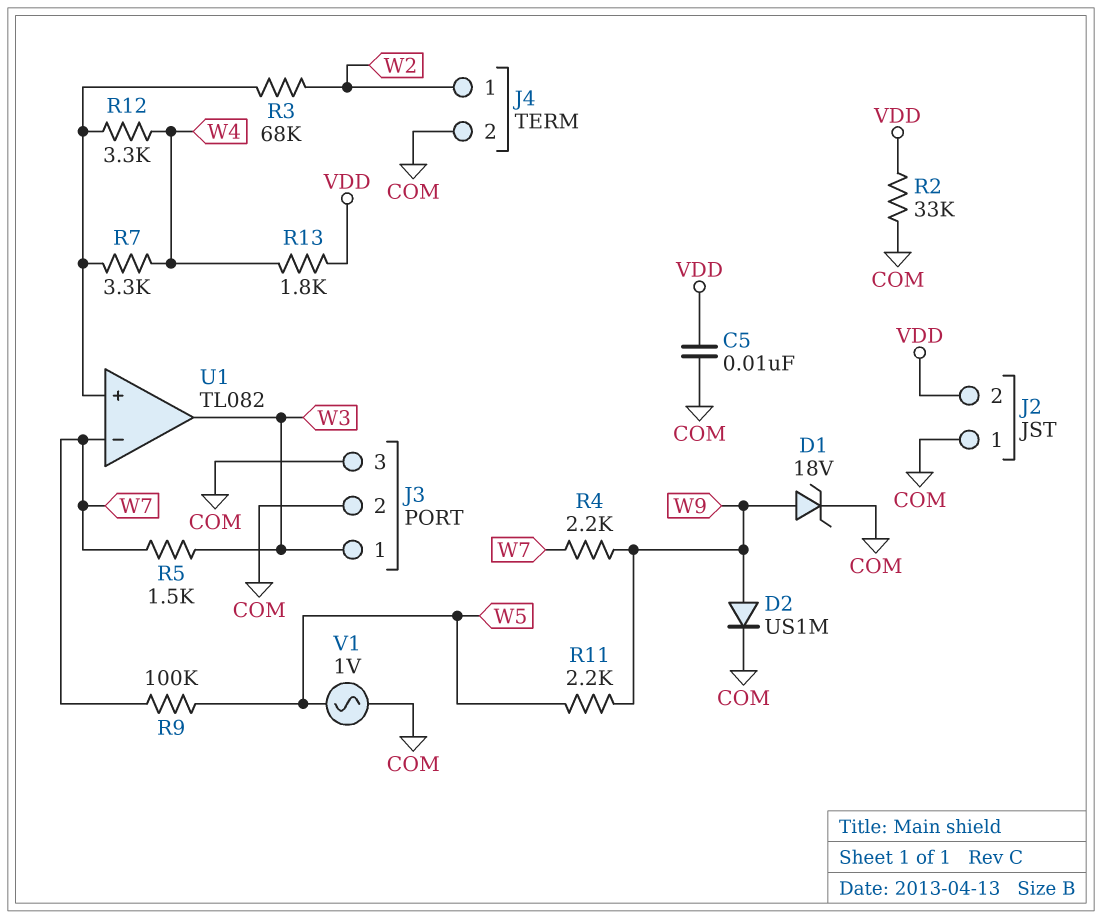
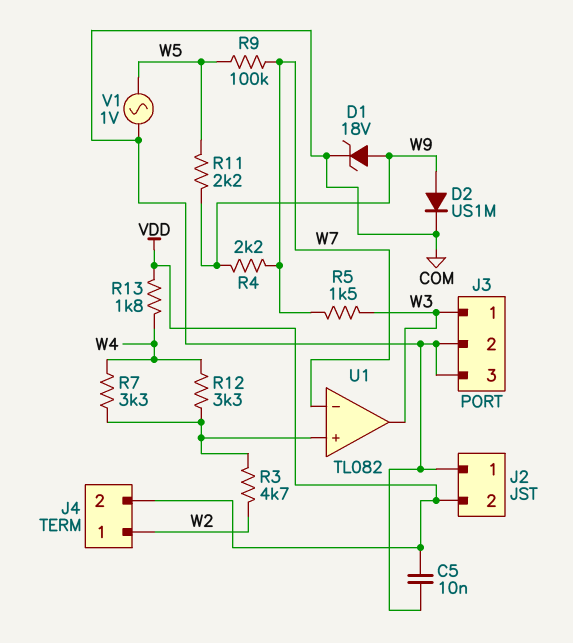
J4 pin 2: COM -> VDD
R2: 33k (COM, VDD) -> none
R3: 68k (U1/in+, W2) -> 4.7k (U1/in+, W2)

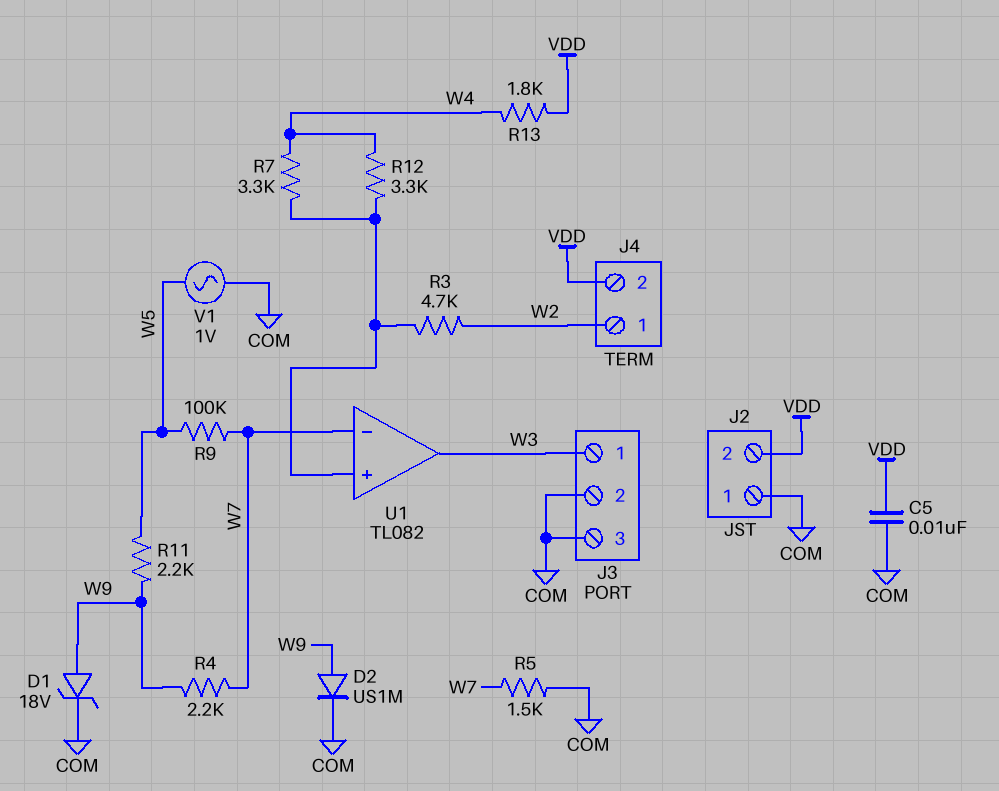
R5: 1.5k (W3, W7) -> 1.5k (COM, W7)

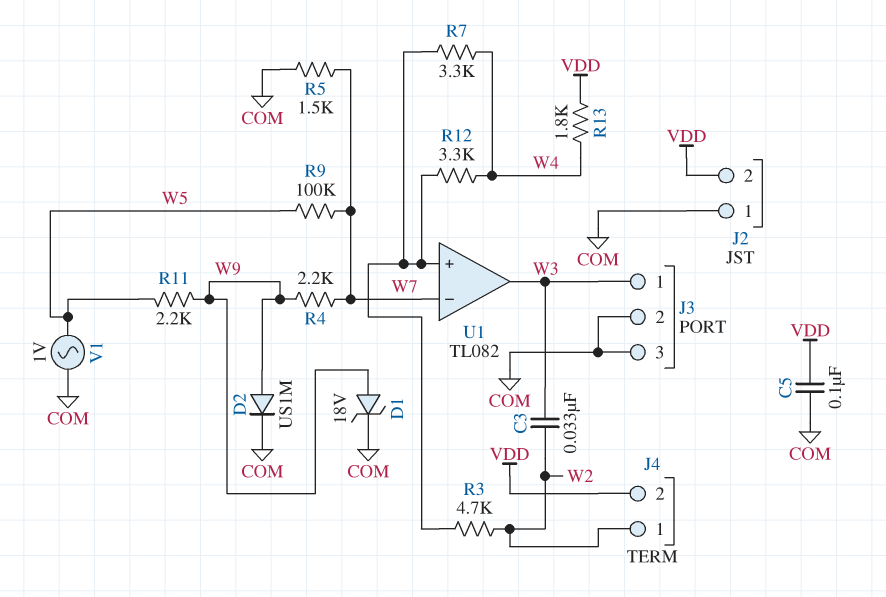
C3: none -> 33nF (W2, W3)
C5: 10nF (COM, VDD) -> 100nF (COM, VDD)

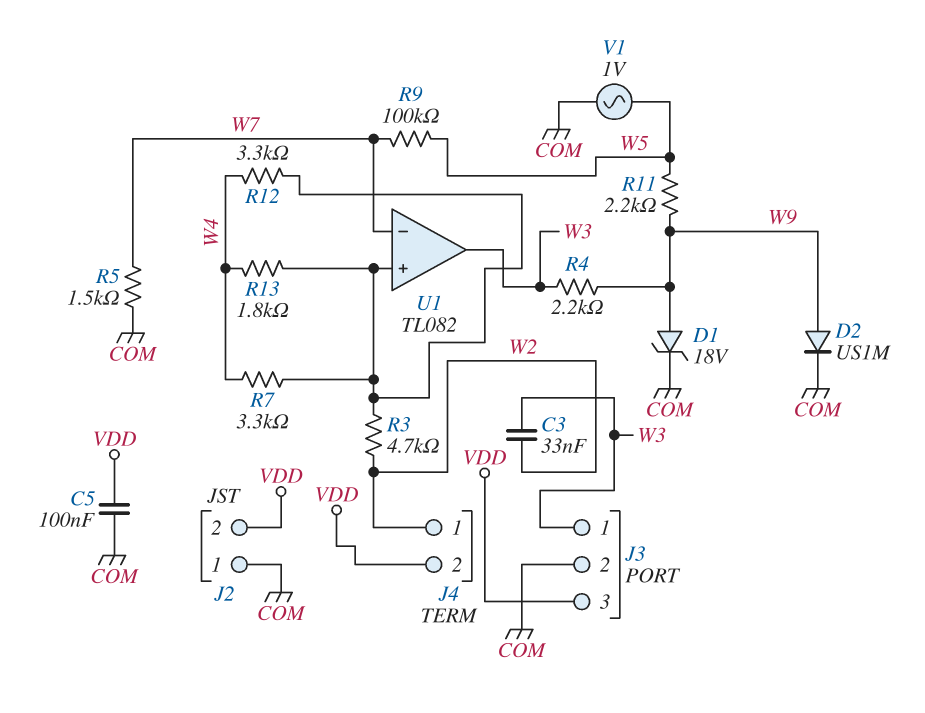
J3 pin 3: COM -> VDD
R4: 2.2k (W7, W9) -> 2.2k (W3, W9)
R13: 1.8k (VDD, W4) -> 1.8k (U1/in+, W4)

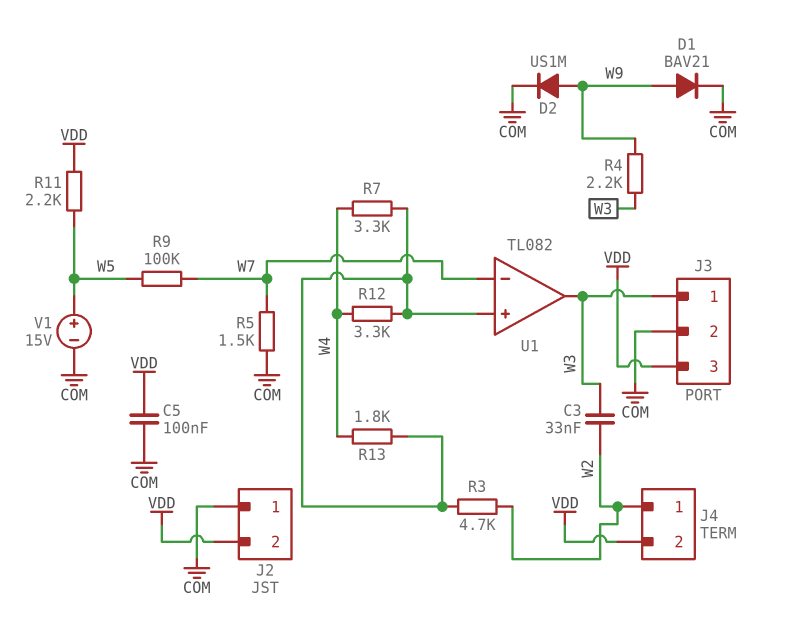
D1: zener 18V (A W9, K COM) -> diode BAV21 (A W9, K COM)
R11: 2.2k (W5, W9) -> 2.2k (VDD, W5)
V1: AC 1V (COM, W5) -> 15V (plus W5, minus COM)

